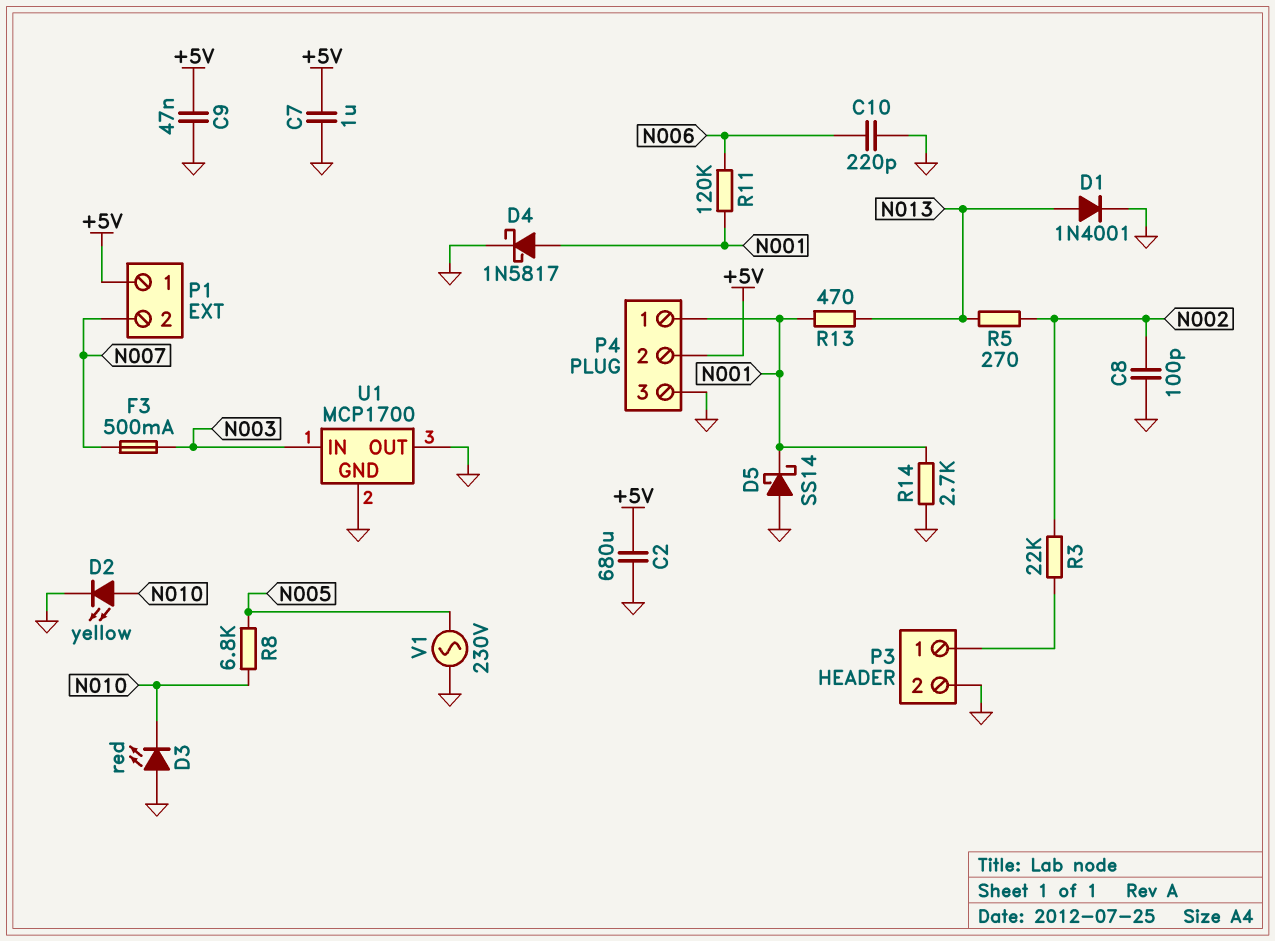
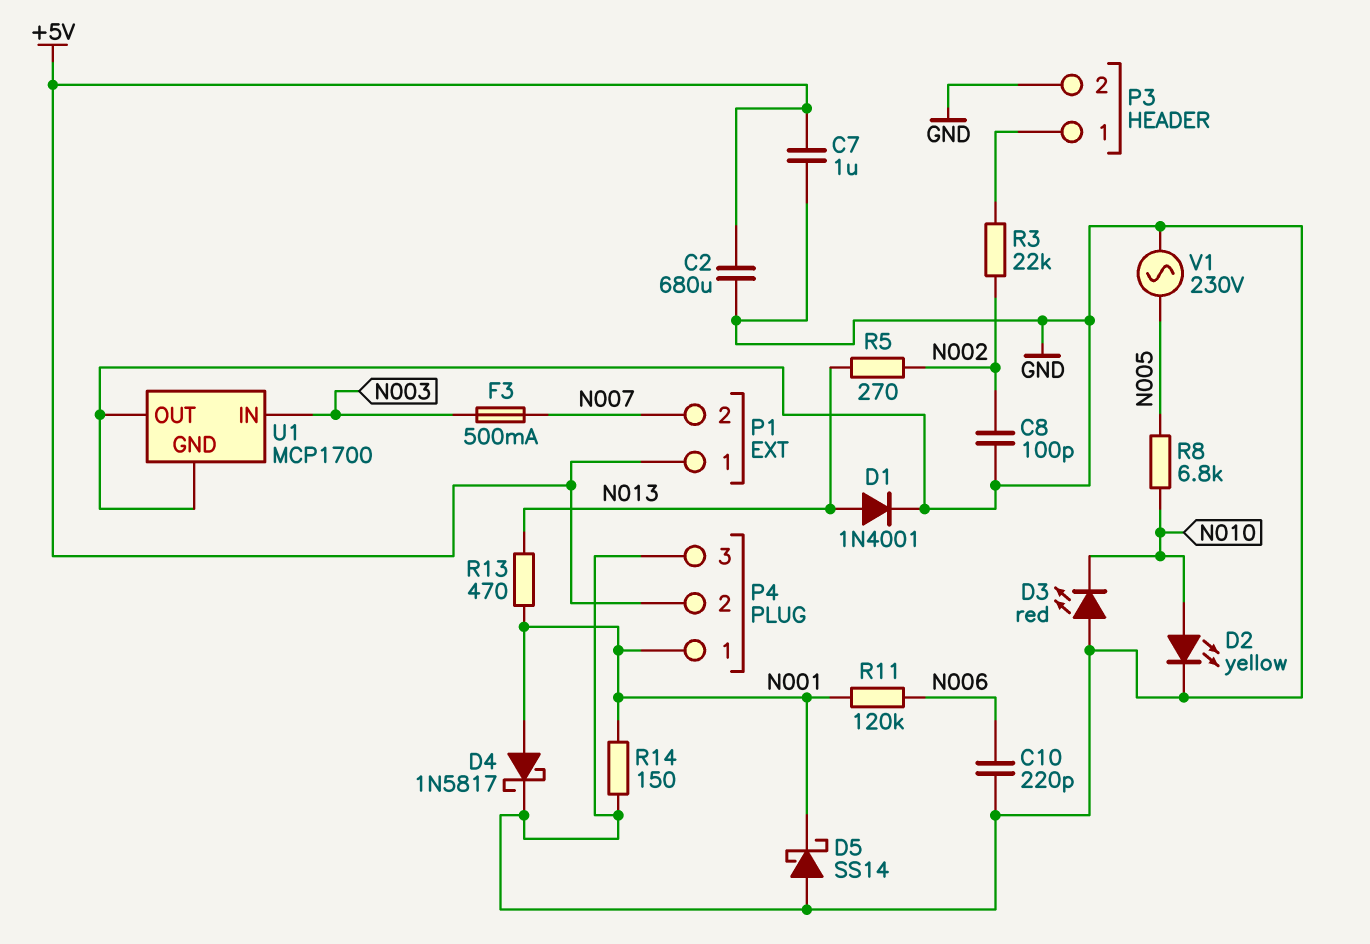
C9: 47nF (+5V, GND) -> none
R14: 2.7k (GND, N001) -> 150 (GND, N001)

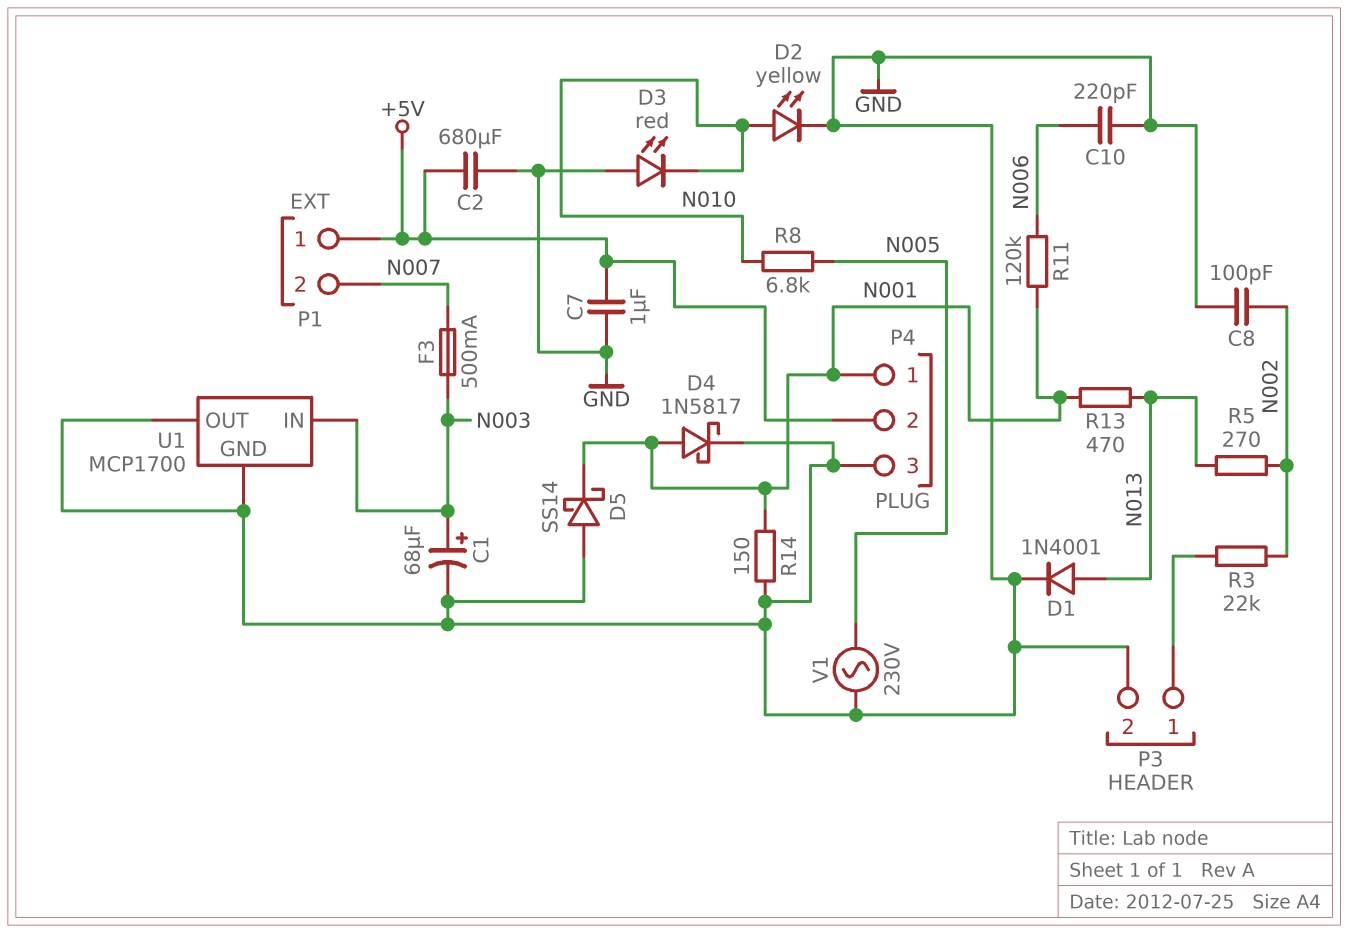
C1: none -> 68uF (plus N003, minus GND)

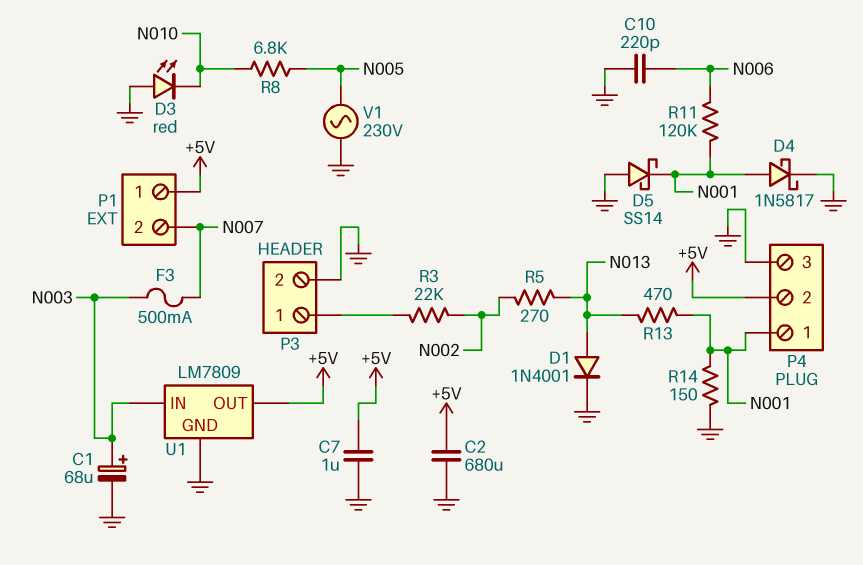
C8: 100pF (GND, N002) -> none
D2: LED yellow (A N010, K GND) -> none
U1: MCP1700 -> LM7809
U1 pin OUT: GND -> +5V

